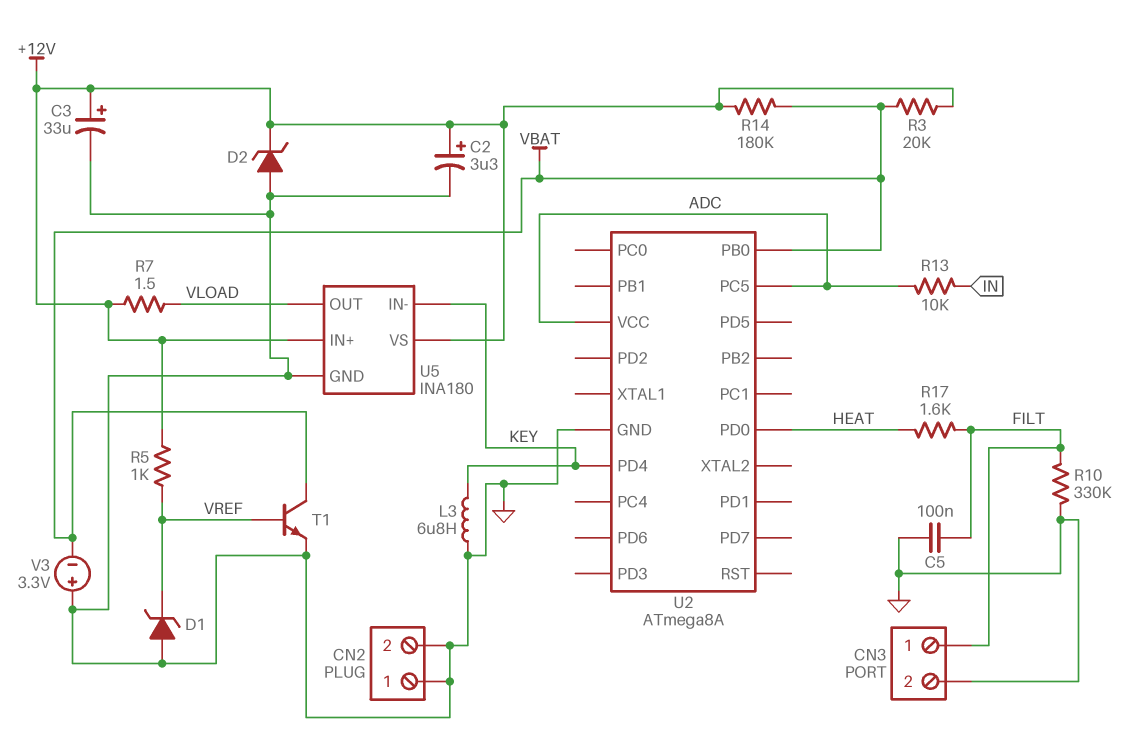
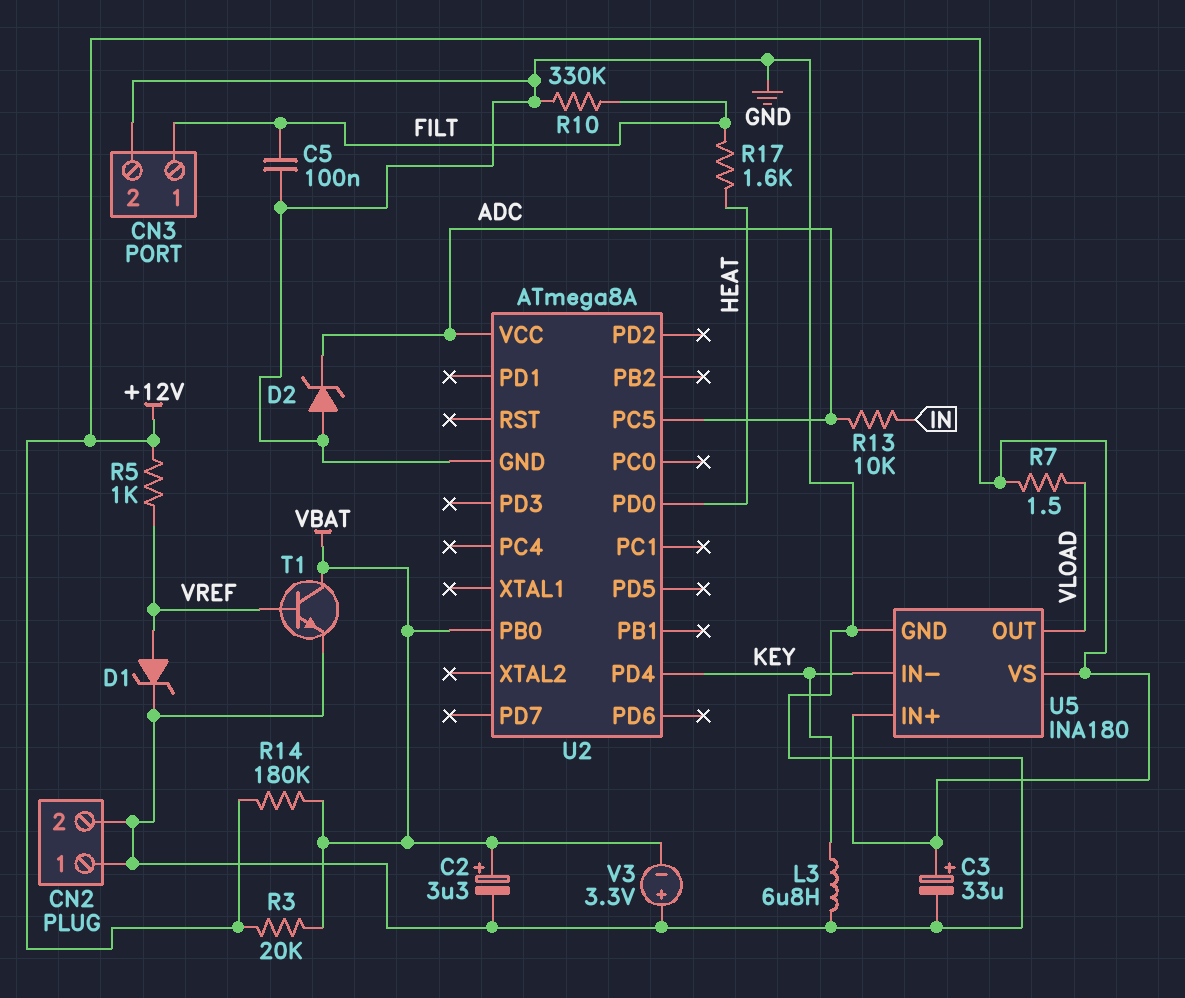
C2: 3.3uF (plus +12V, minus GND) -> 3.3uF (plus VBAT, minus GND)
D1: zener (A GND, K VREF) -> zener (A VREF, K GND)
D2: zener (A GND, K +12V) -> zener (A GND, K ADC)

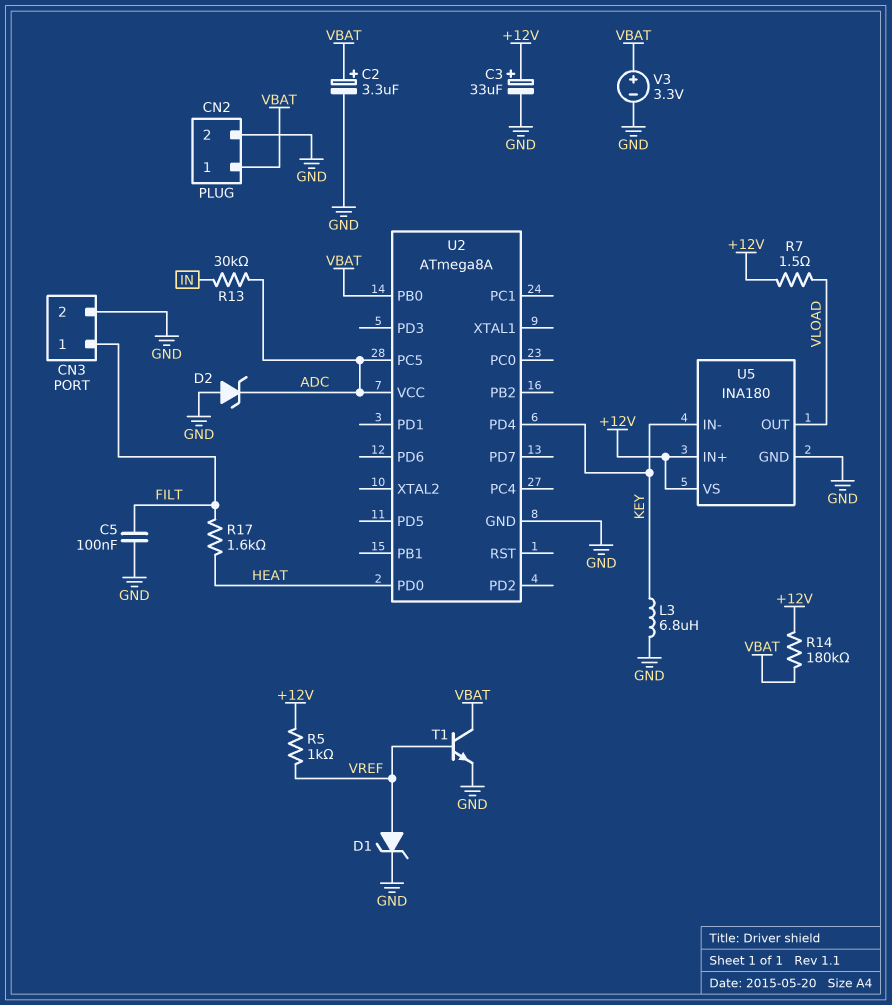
CN2 pin 1: GND -> VBAT
R3: 20k (+12V, VBAT) -> none
R10: 330k (FILT, GND) -> none
R13: 10k (ADC, IN) -> 30k (ADC, IN)
V3: 3.3V (plus GND, minus VBAT) -> 3.3V (plus VBAT, minus GND)

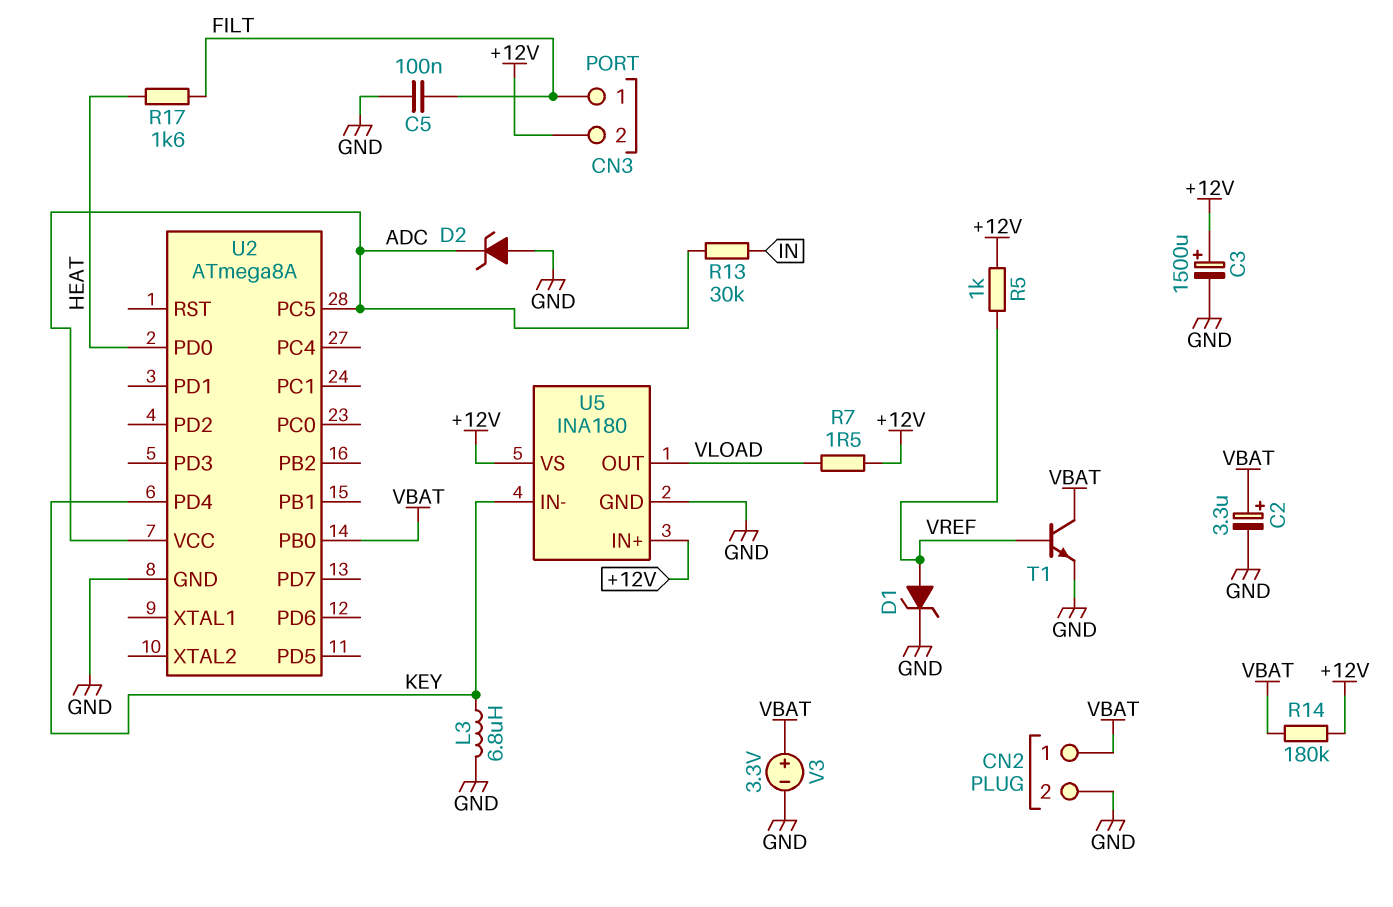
C3: 33uF (plus +12V, minus GND) -> 1500uF (plus +12V, minus GND)
CN3 pin 2: GND -> +12V

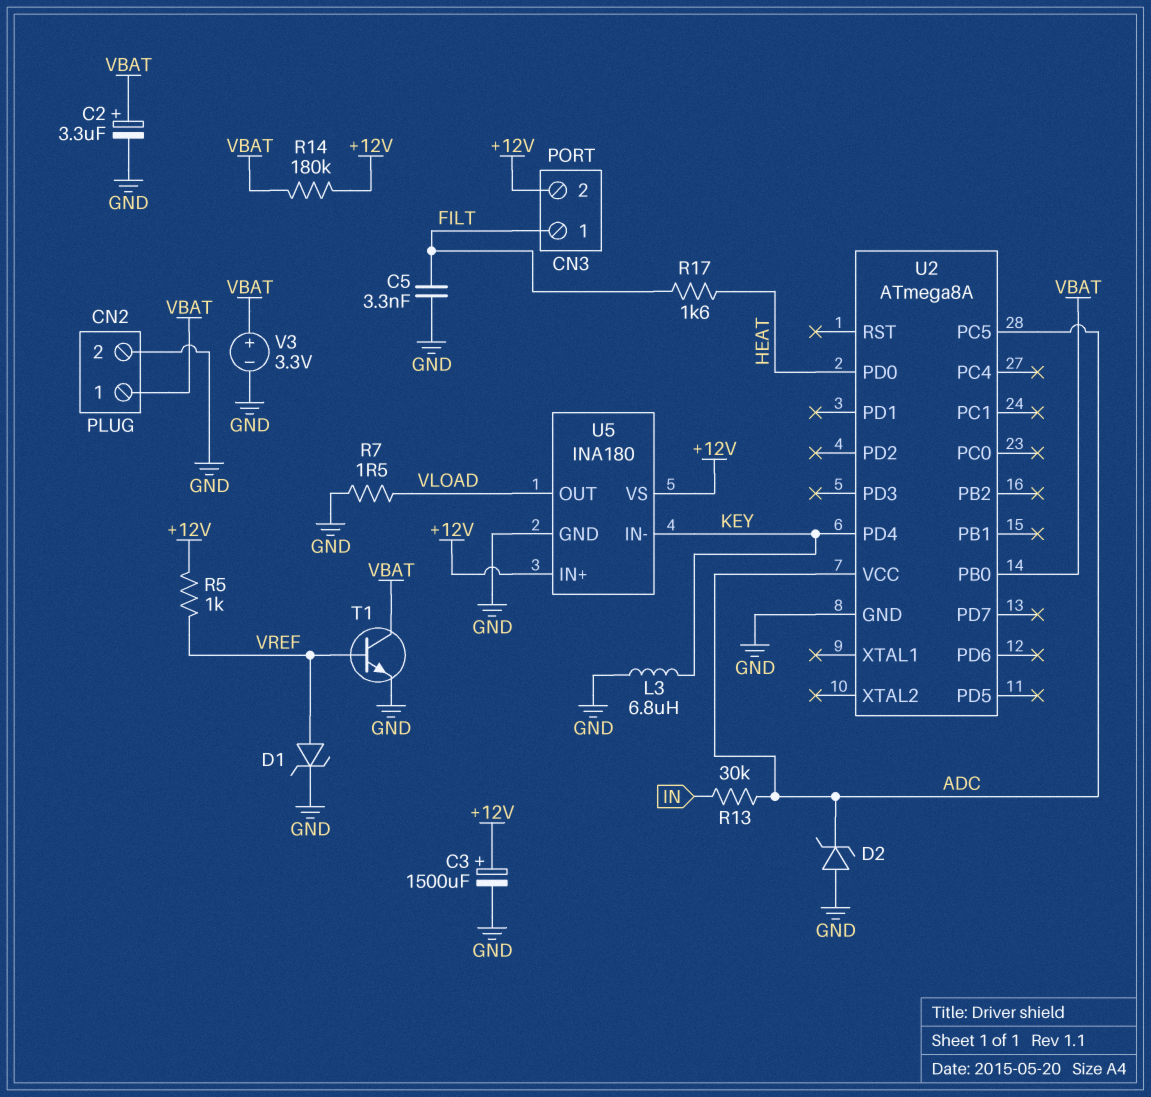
C5: 100nF (FILT, GND) -> 3.3nF (FILT, GND)
R7: 1.5 (+12V, VLOAD) -> 1.5 (GND, VLOAD)

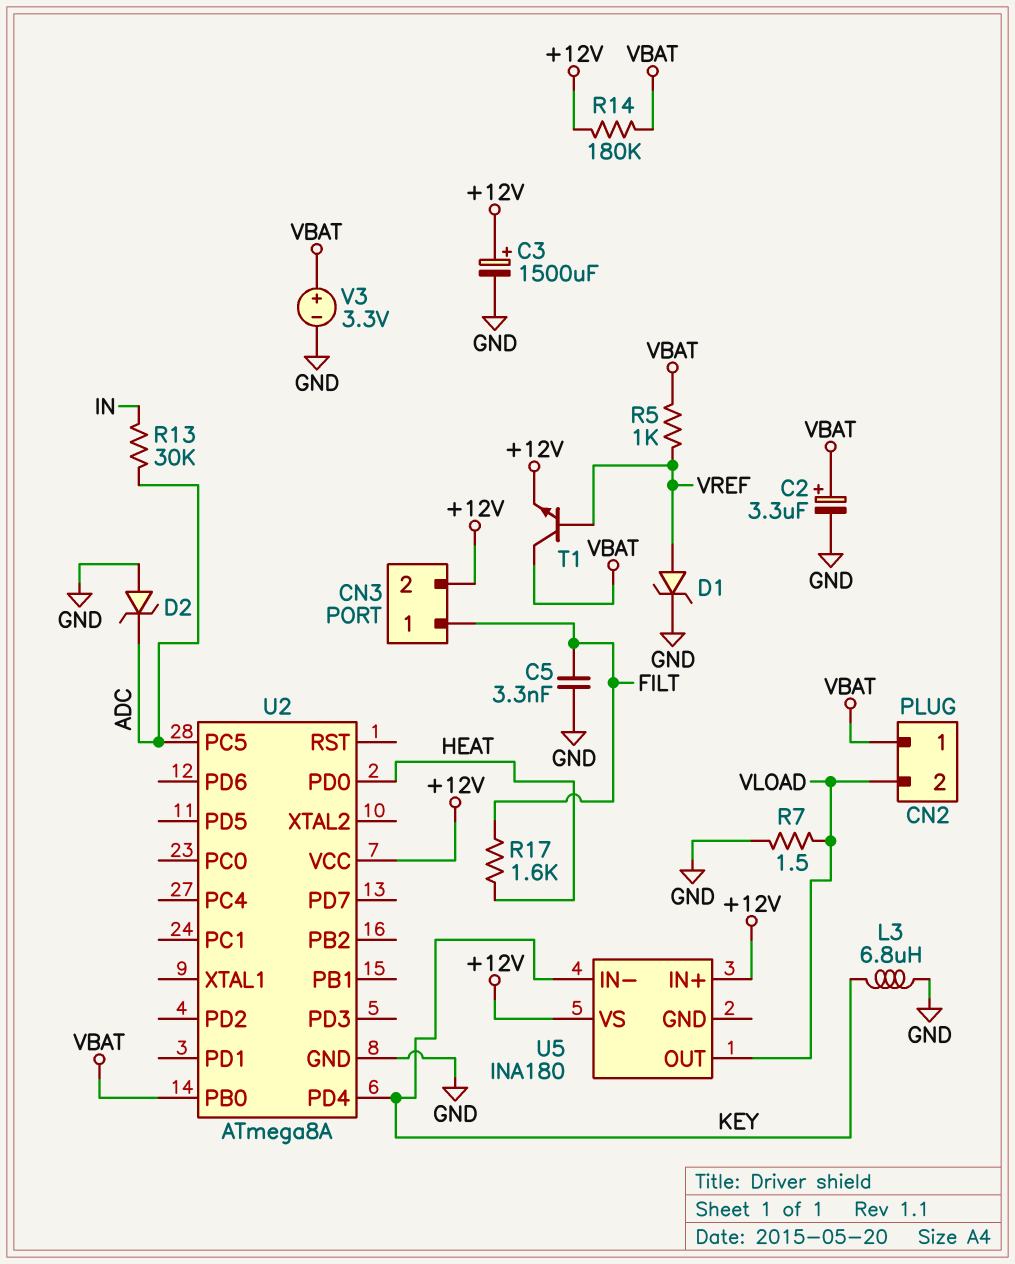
CN2 pin 2: GND -> VLOAD
R5: 1k (+12V, VREF) -> 1k (VBAT, VREF)
T1: NPN (B VREF, C VBAT, E GND) -> NPN (B VREF, C VBAT, E +12V)
U2 pin VCC: ADC -> +12V
U5 pin GND: GND -> none

